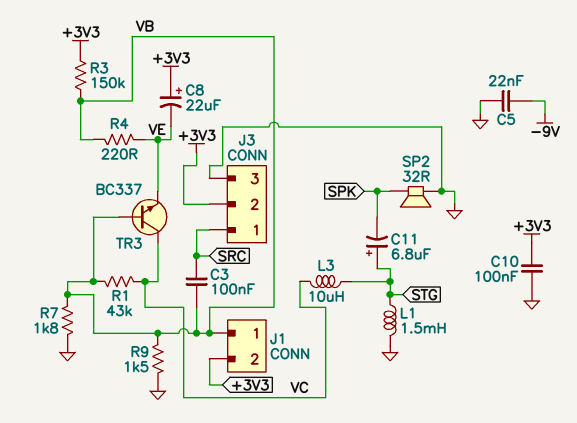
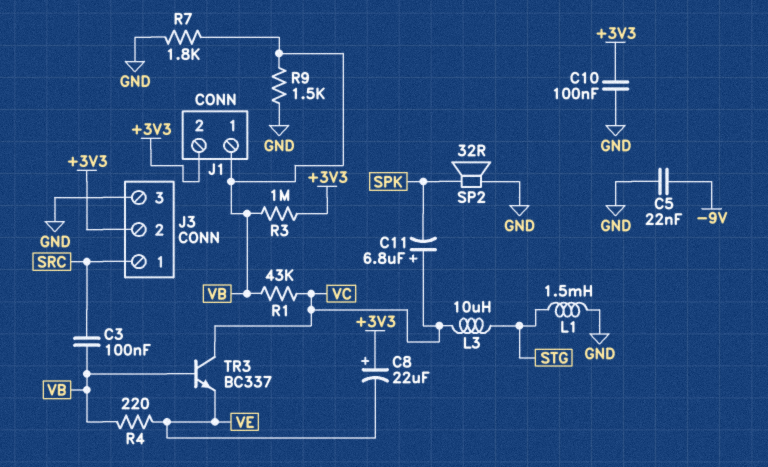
C11: 6.8uF (plus STG, minus SPK) -> 6.8uF (plus VC, minus SPK)
R3: 150k (+3V3, VB) -> 1M (+3V3, VB)

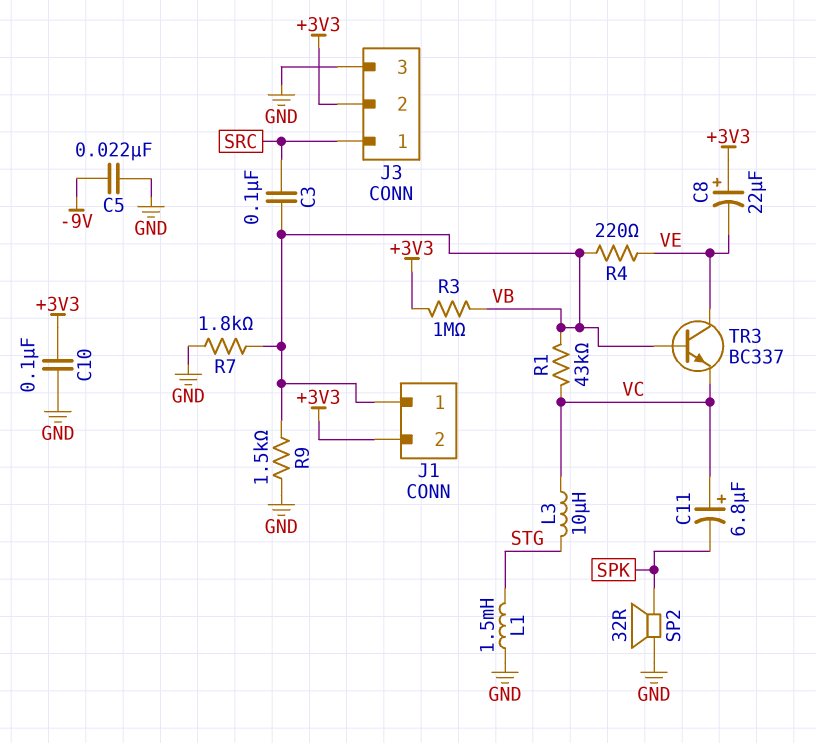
TR3: NPN BC337 (B VB, C VC, E VE) -> NPN BC337 (B VB, C VE, E VC)

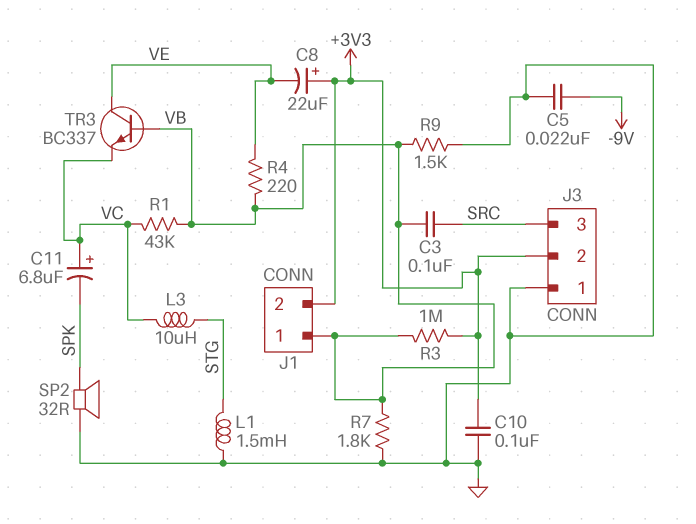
J3 pin 1: SRC -> GND
J3 pin 3: GND -> SRC

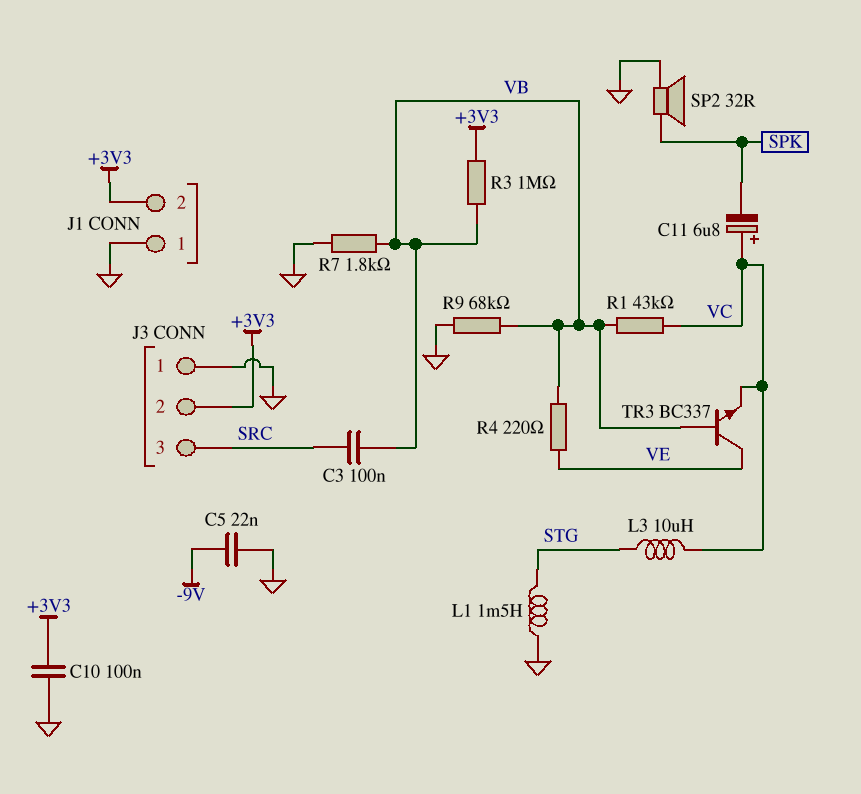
C8: 22uF (plus +3V3, minus VE) -> none
J1 pin 1: VB -> GND
R9: 1.5k (GND, VB) -> 68k (GND, VB)

